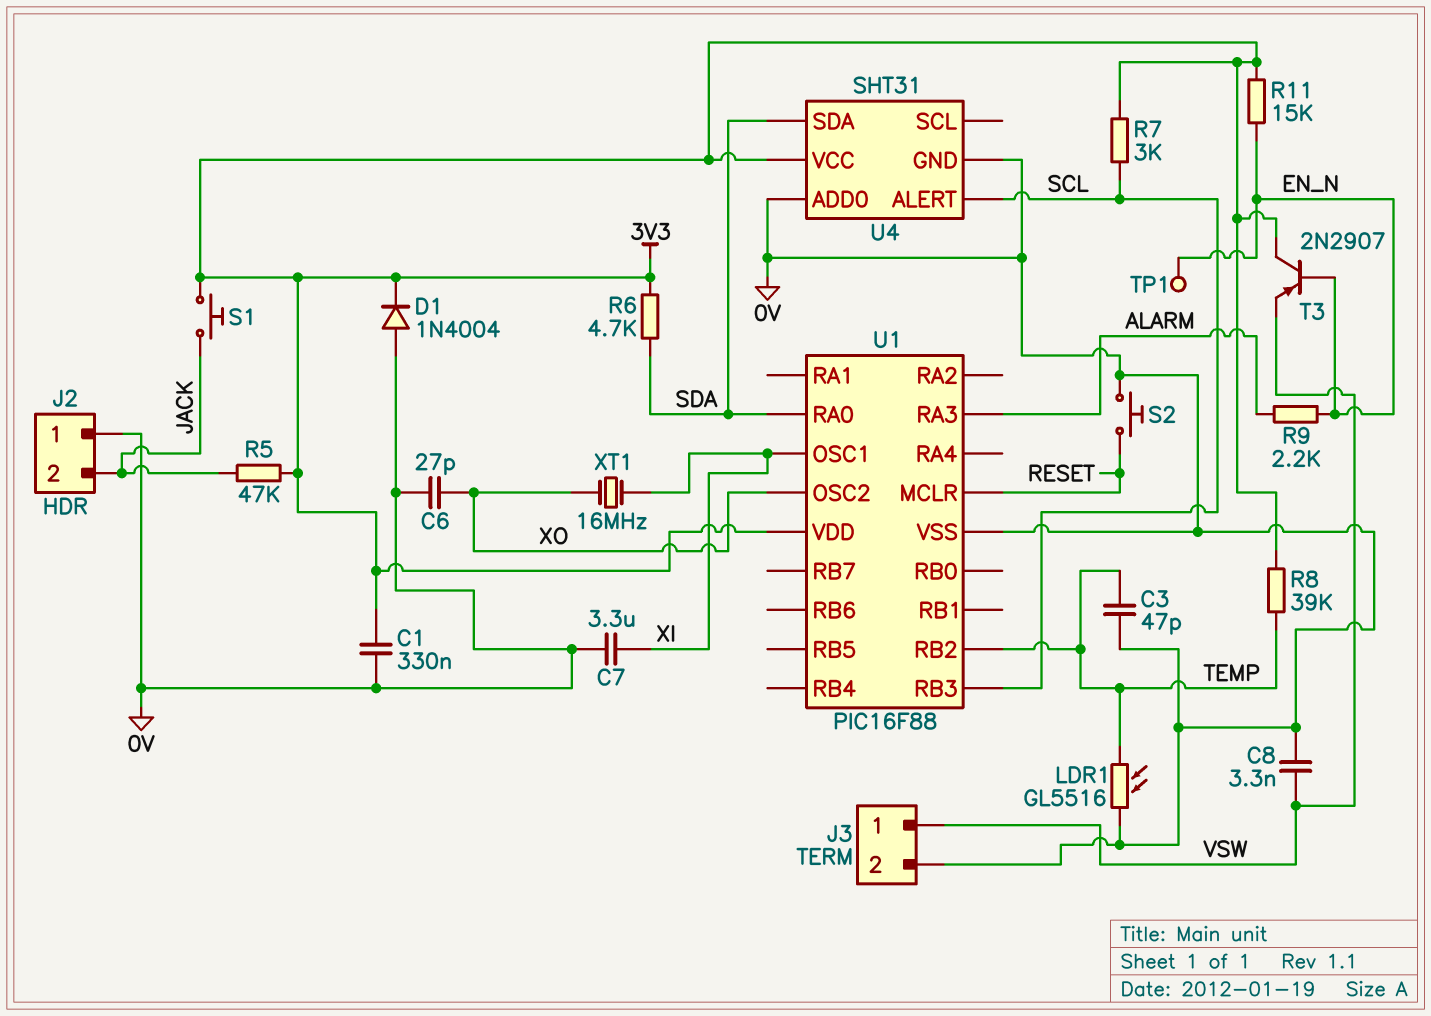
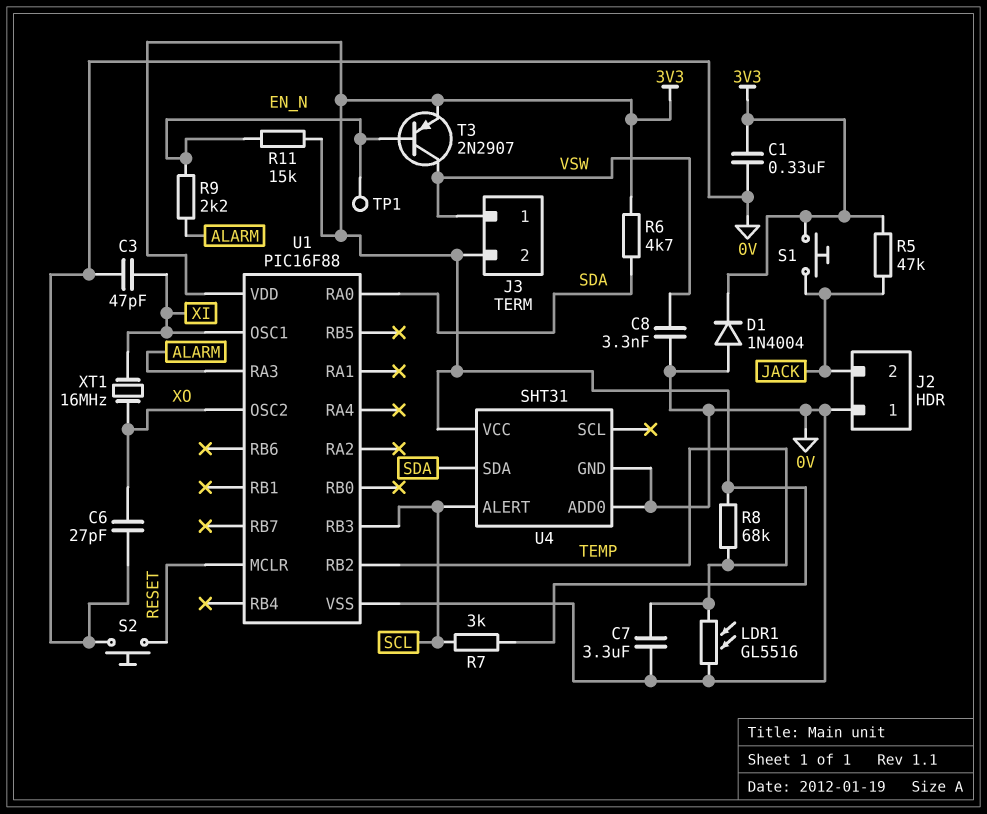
C3: 47pF (0V, TEMP) -> 47pF (0V, XI)
C7: 3.3uF (0V, XI) -> 3.3uF (0V, TEMP)
J3 pin 2: 0V -> 3V3
R8: 39k (3V3, TEMP) -> 68k (3V3, TEMP)
T3: PNP 2N2907 (B EN_N, C 3V3, E VSW) -> PNP 2N2907 (B EN_N, C VSW, E 3V3)

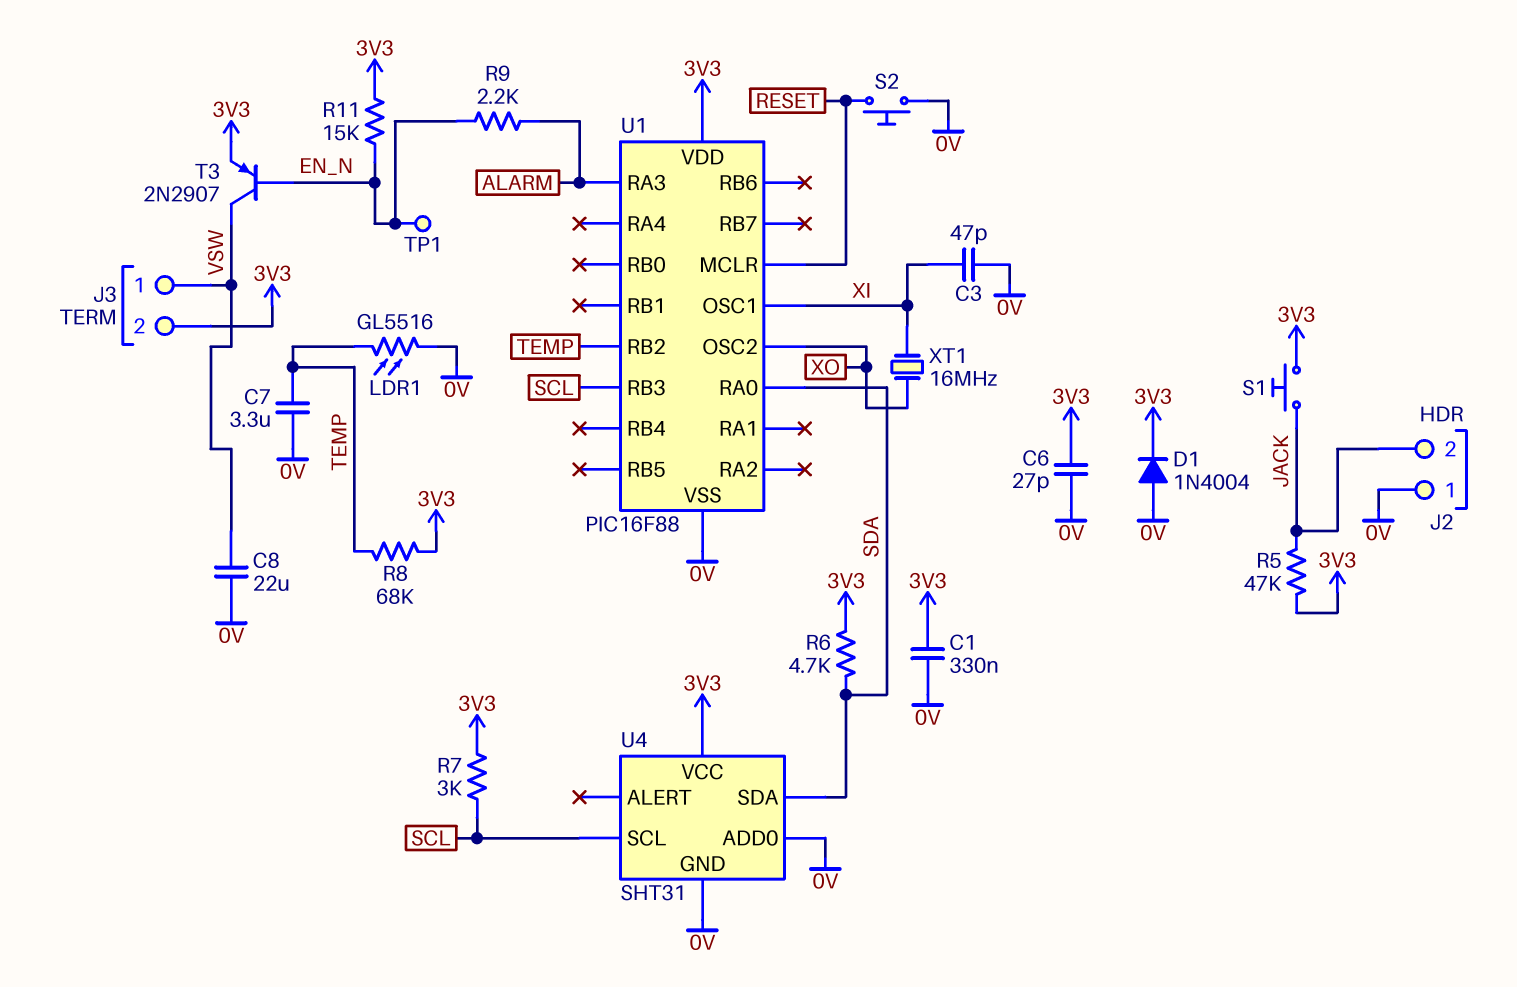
C6: 27pF (0V, XO) -> 27pF (0V, 3V3)
C8: 3.3nF (0V, VSW) -> 22uF (0V, VSW)
U4 pin ALERT: SCL -> none
U4 pin SCL: none -> SCL

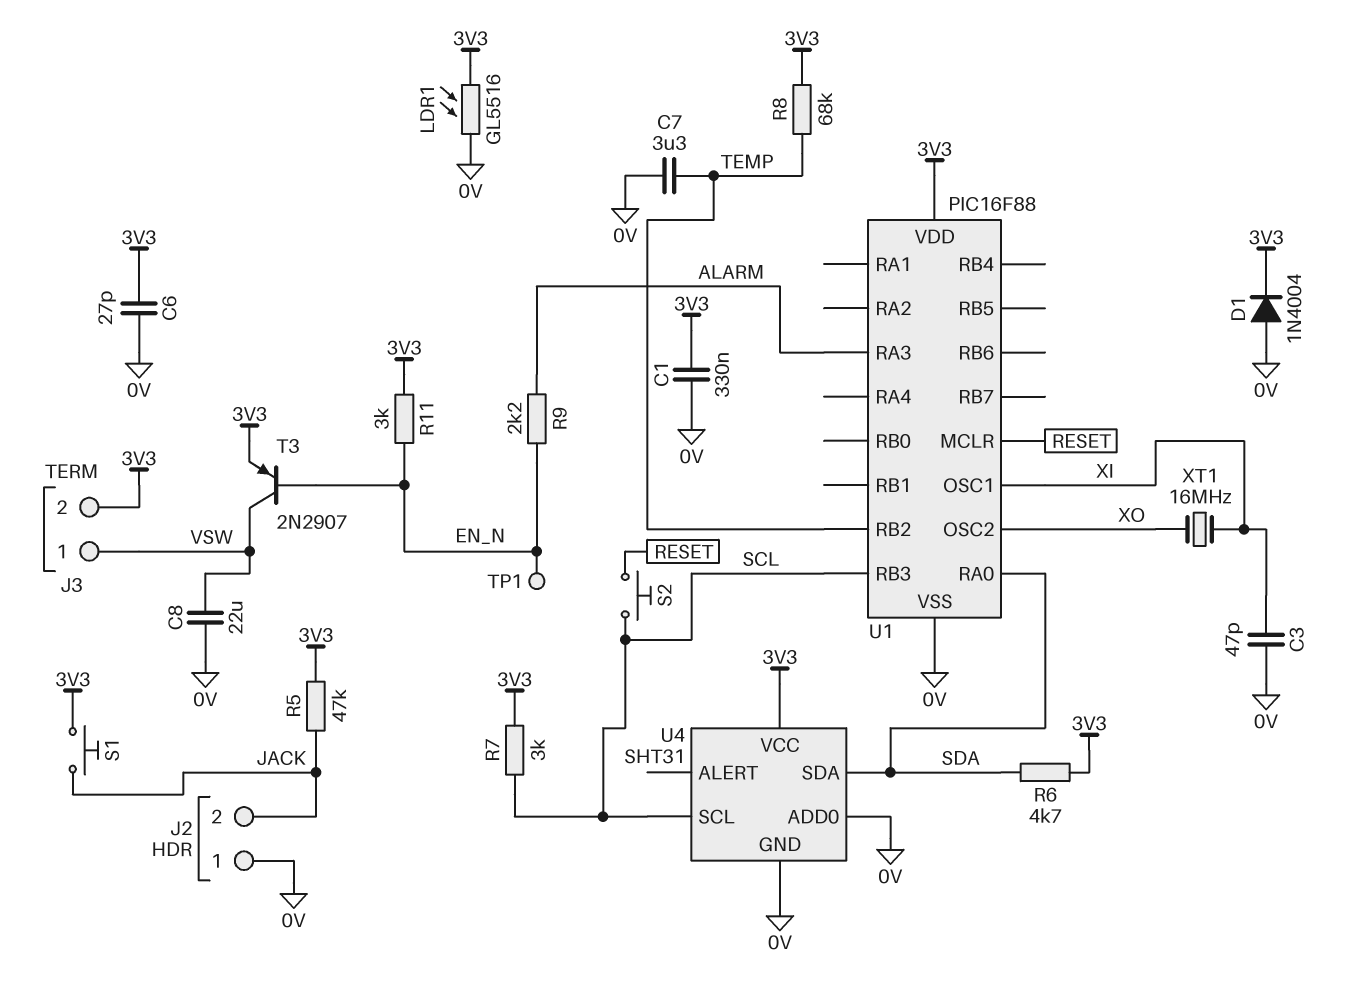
LDR1: GL5516 (0V, TEMP) -> GL5516 (0V, 3V3)
R11: 15k (3V3, EN_N) -> 3k (3V3, EN_N)
S2: button (0V, RESET) -> button (RESET, SCL)

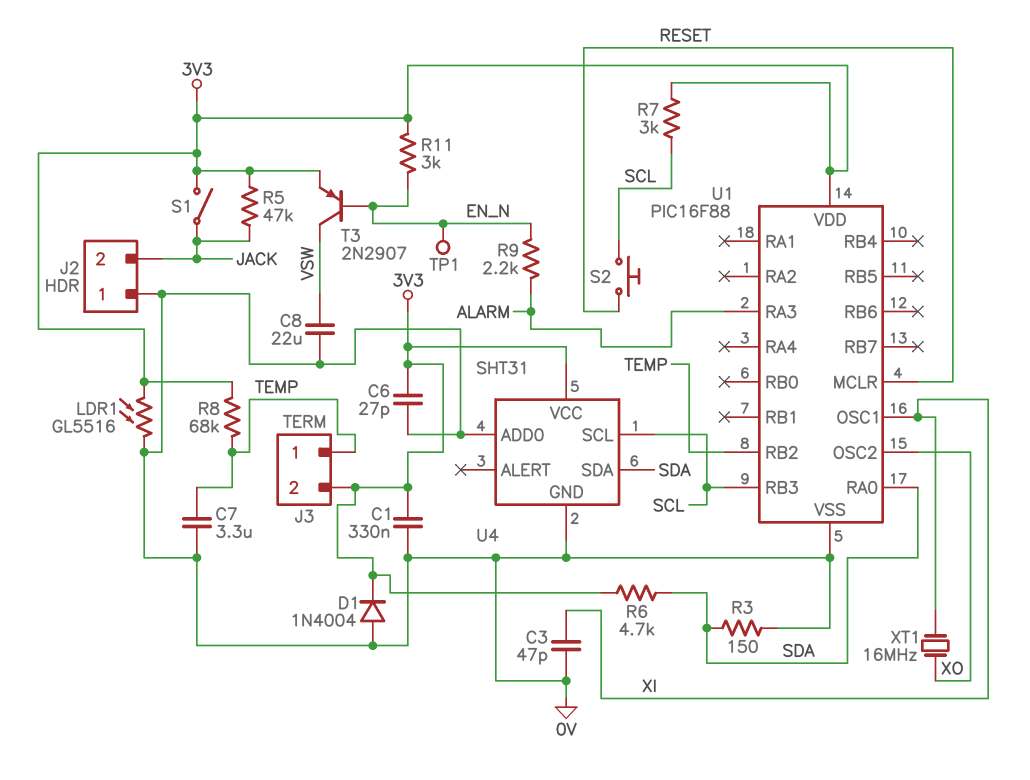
J3 pin 1: VSW -> TEMP
R3: none -> 150 (0V, SDA)
S1: button (3V3, JACK) -> switch (3V3, JACK)

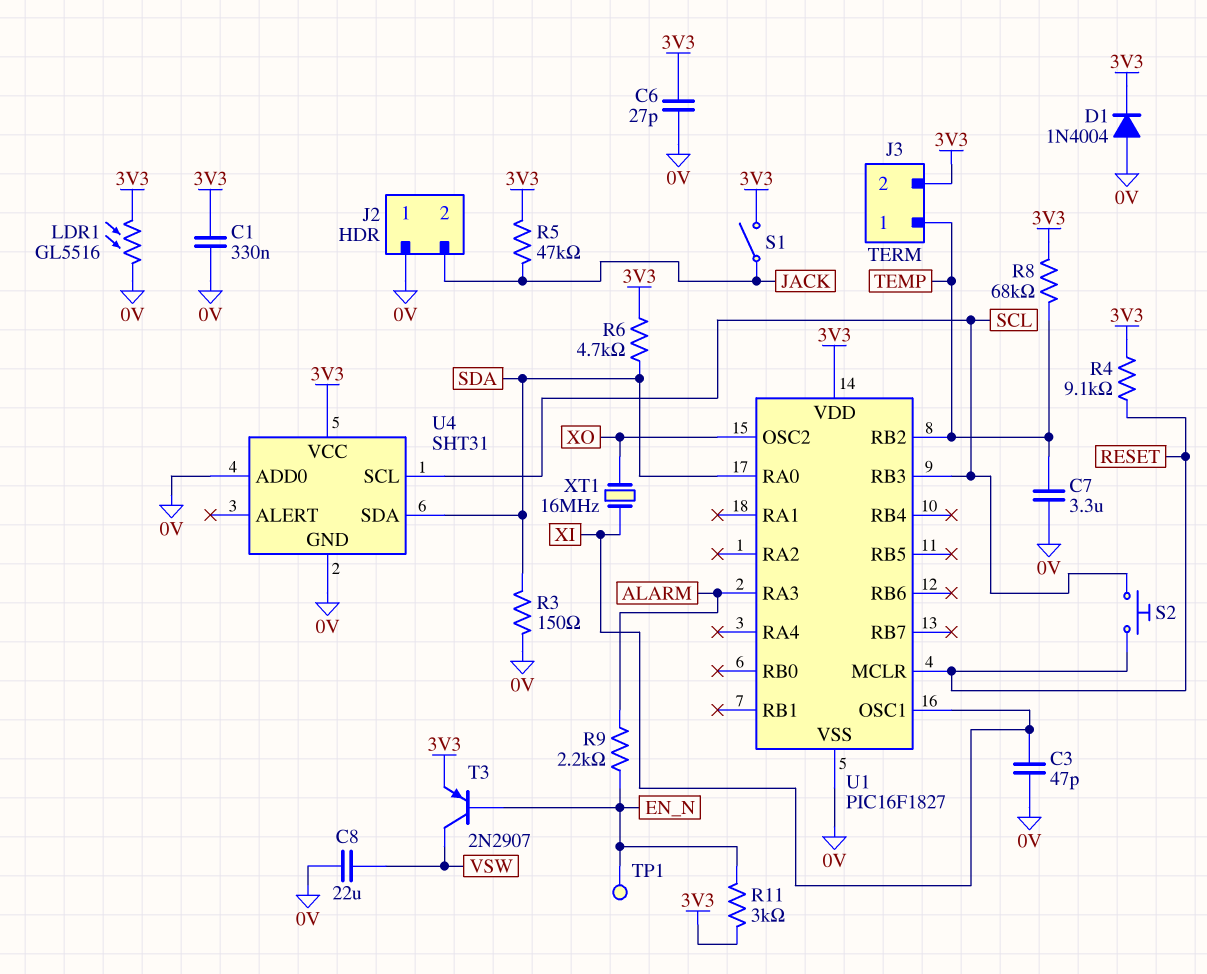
R4: none -> 9.1k (3V3, RESET)
R7: 3k (3V3, SCL) -> none
U1: PIC16F88 -> PIC16F1827

